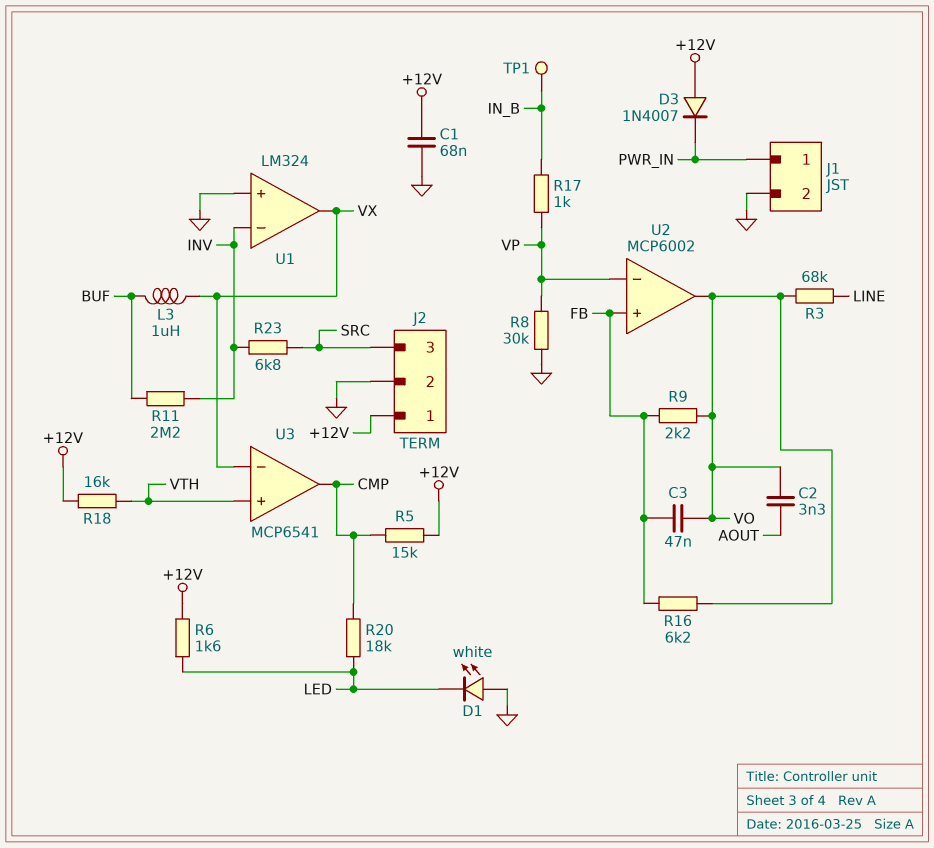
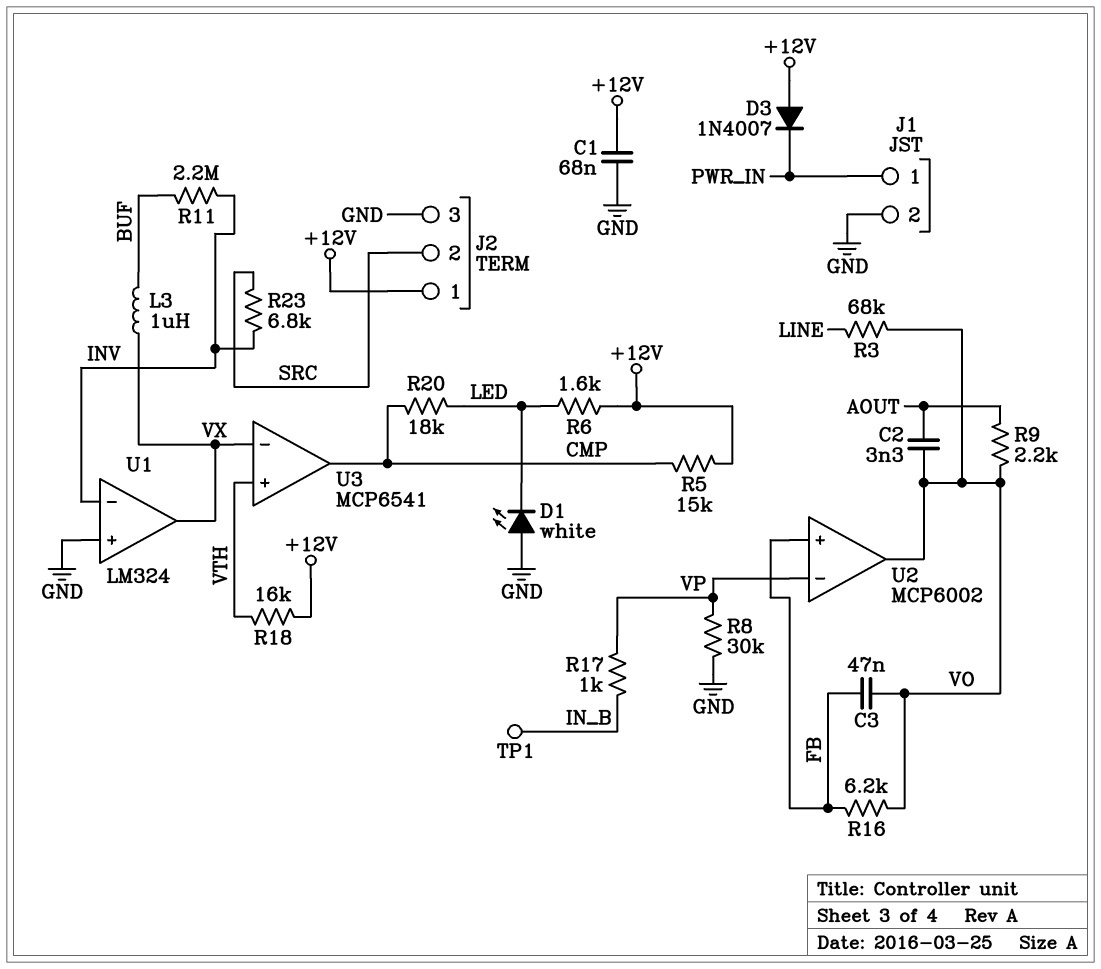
J2 pin 2: GND -> SRC
J2 pin 3: SRC -> GND
R9: 2.2k (FB, VO) -> 2.2k (AOUT, VO)

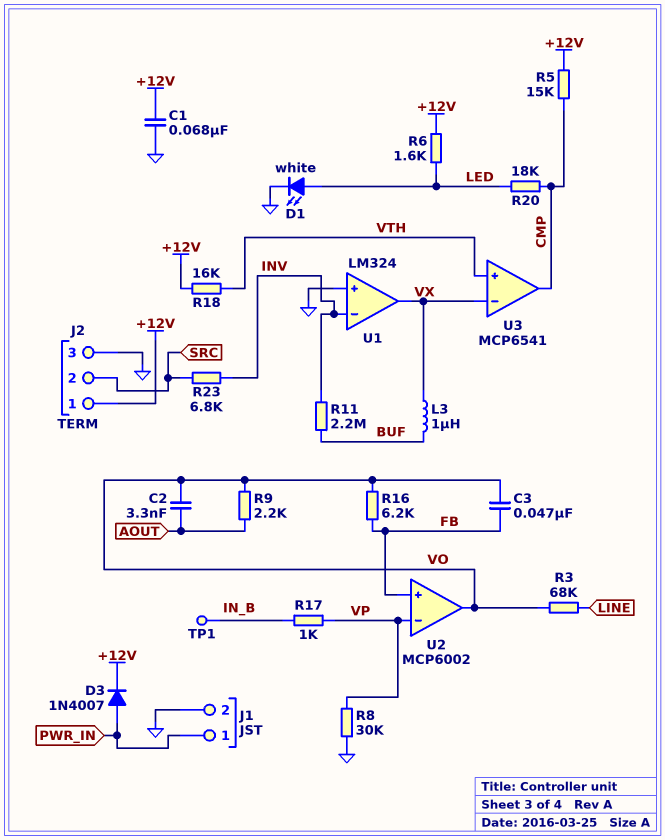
D1: LED white (A GND, K LED) -> LED white (A LED, K GND)
D3: diode 1N4007 (A +12V, K PWR_IN) -> diode 1N4007 (A PWR_IN, K +12V)

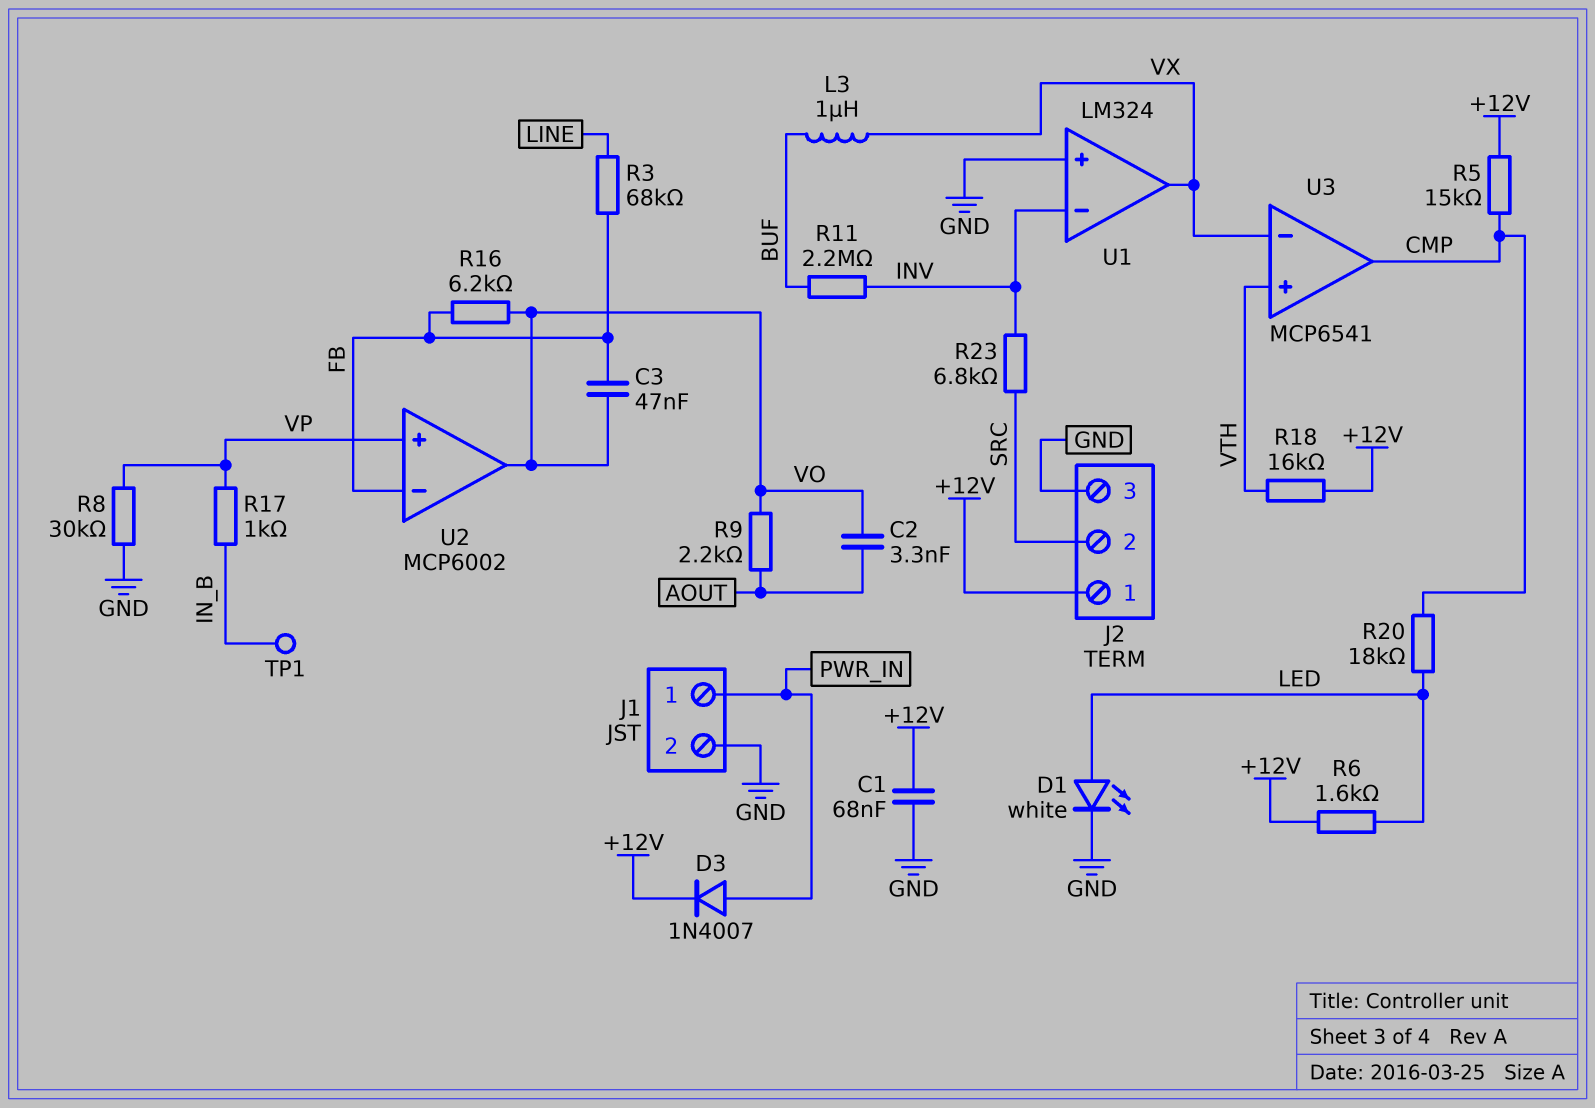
R3: 68k (LINE, VO) -> 68k (FB, LINE)
U2 pin in+: FB -> VP
U2 pin in-: VP -> FB

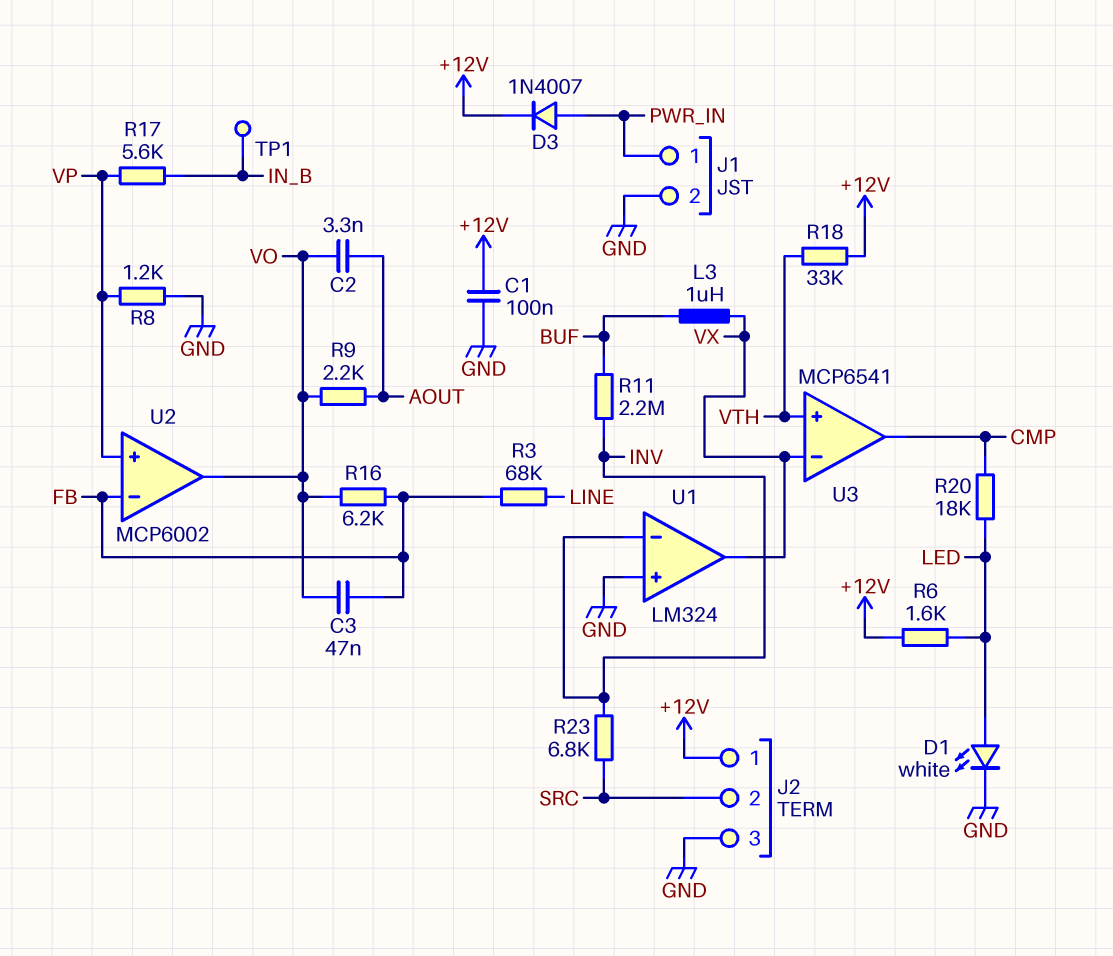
C1: 68nF (+12V, GND) -> 100nF (+12V, GND)
R5: 15k (+12V, CMP) -> none
R8: 30k (GND, VP) -> 1.2k (GND, VP)
R17: 1k (IN_B, VP) -> 5.6k (IN_B, VP)
R18: 16k (+12V, VTH) -> 33k (+12V, VTH)

